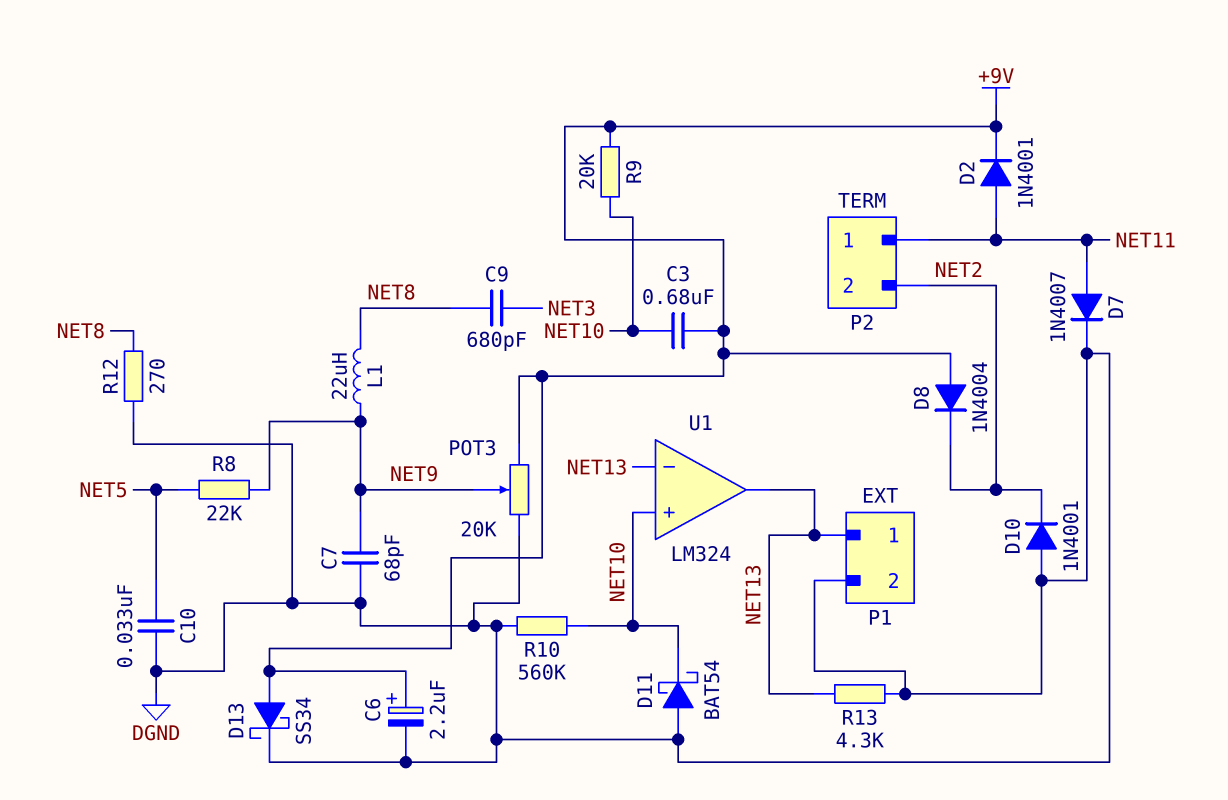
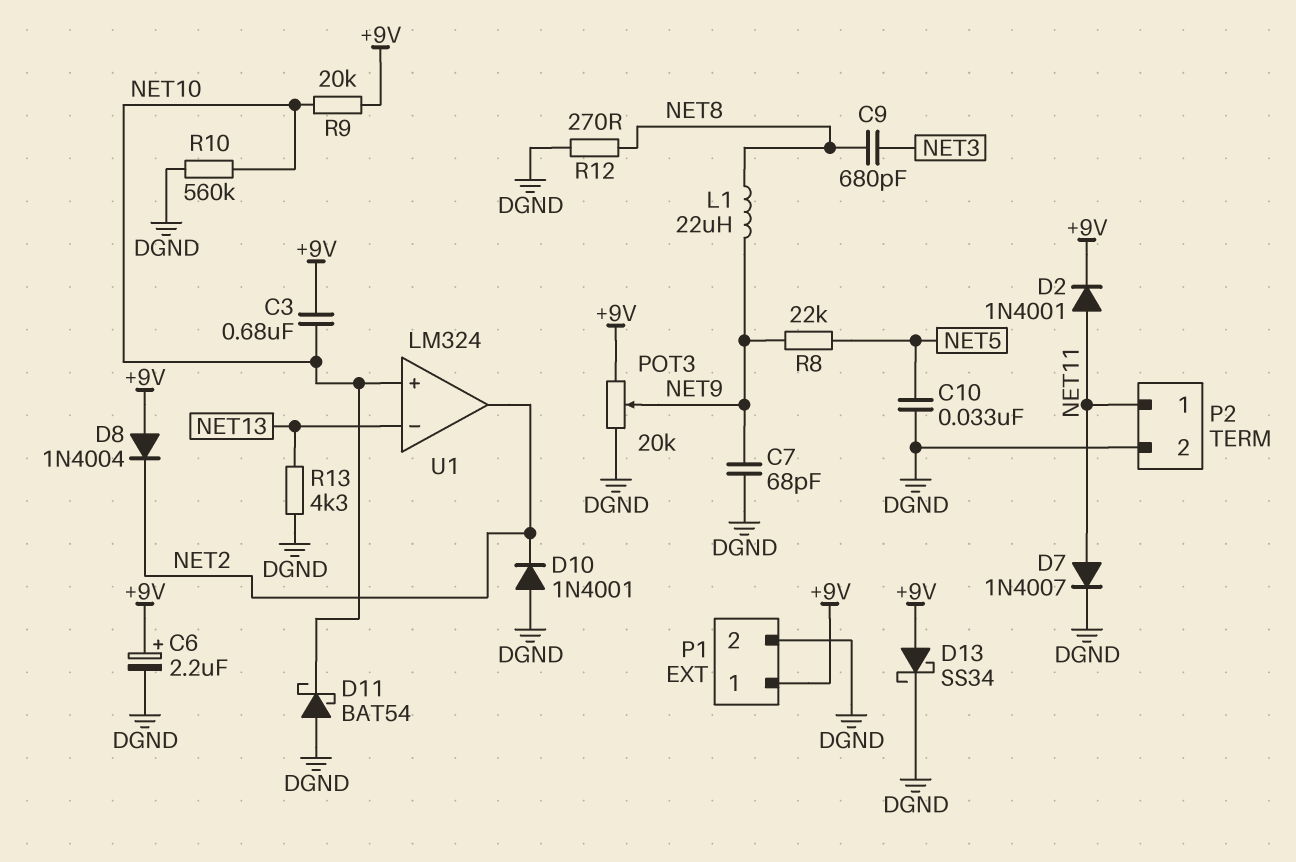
P1 pin 1: NET13 -> +9V
P2 pin 2: NET2 -> DGND
U1 pin out: NET13 -> NET2

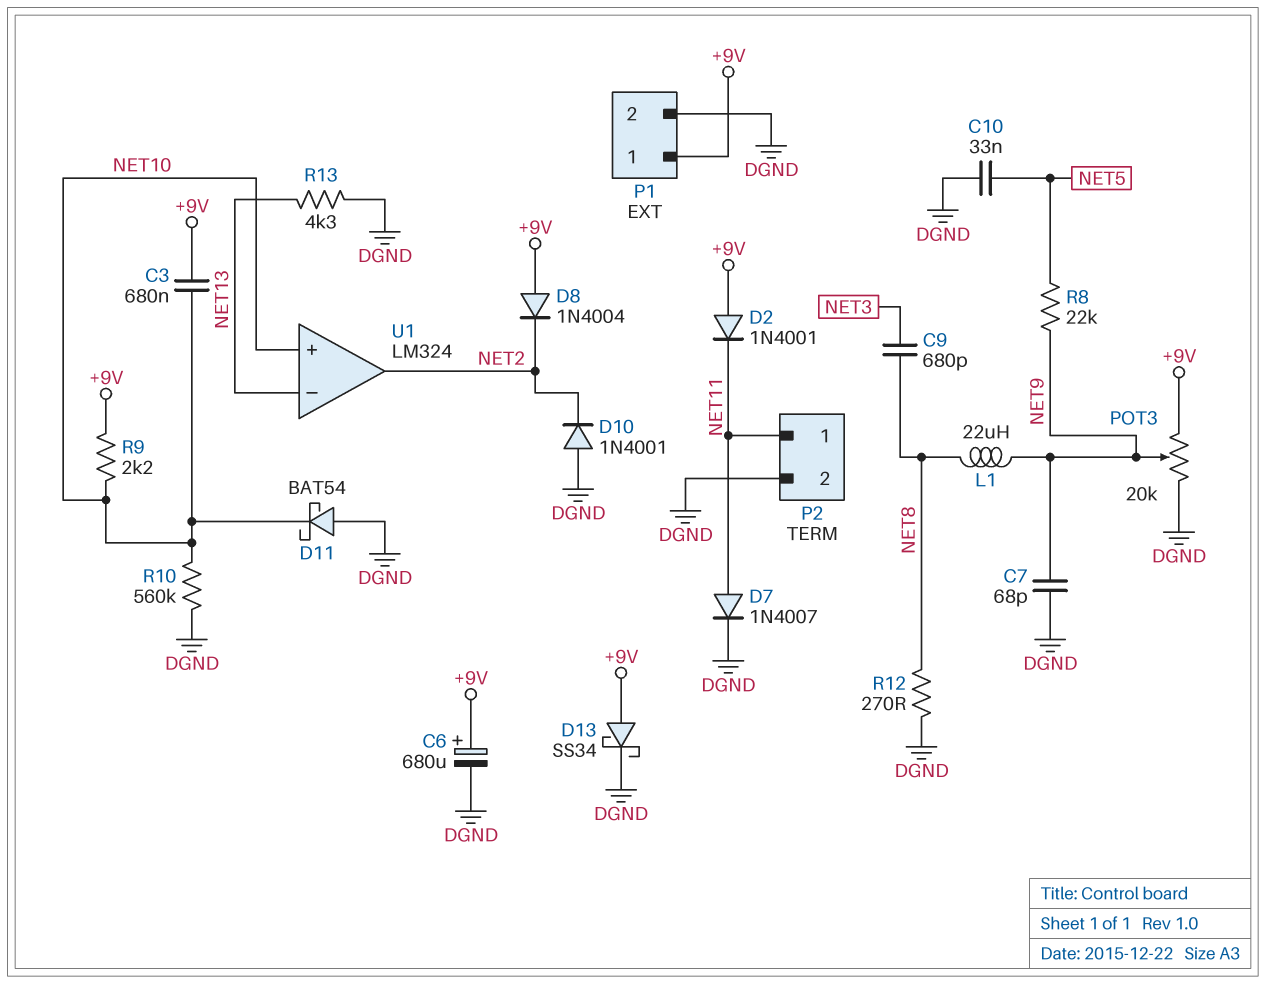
C6: 2.2uF (plus +9V, minus DGND) -> 680uF (plus +9V, minus DGND)
D2: diode 1N4001 (A NET11, K +9V) -> diode 1N4001 (A +9V, K NET11)
R9: 20k (+9V, NET10) -> 2.2k (+9V, NET10)

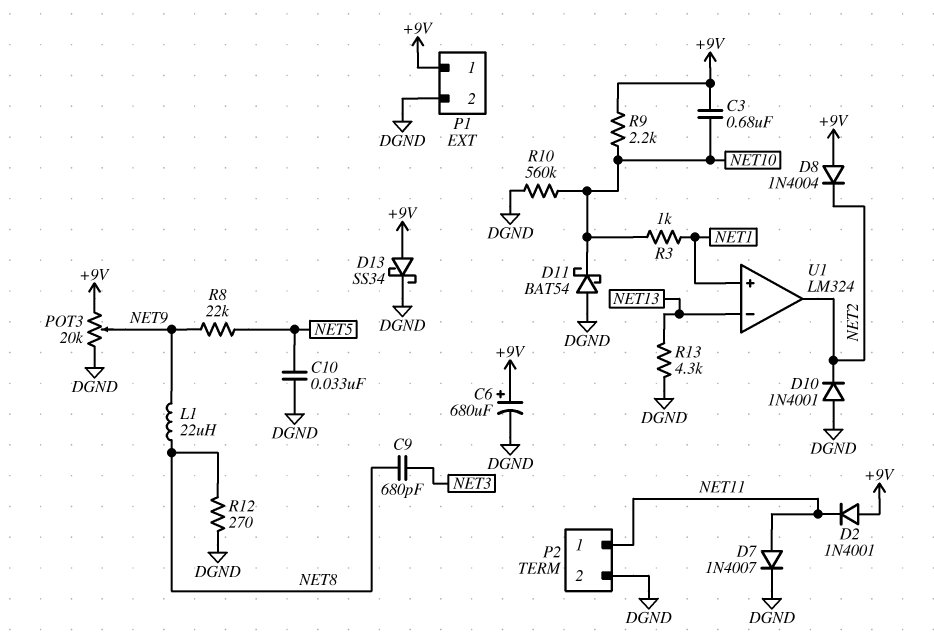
C7: 68pF (DGND, NET9) -> none
R3: none -> 1k (NET1, NET10)
U1 pin in+: NET10 -> NET1

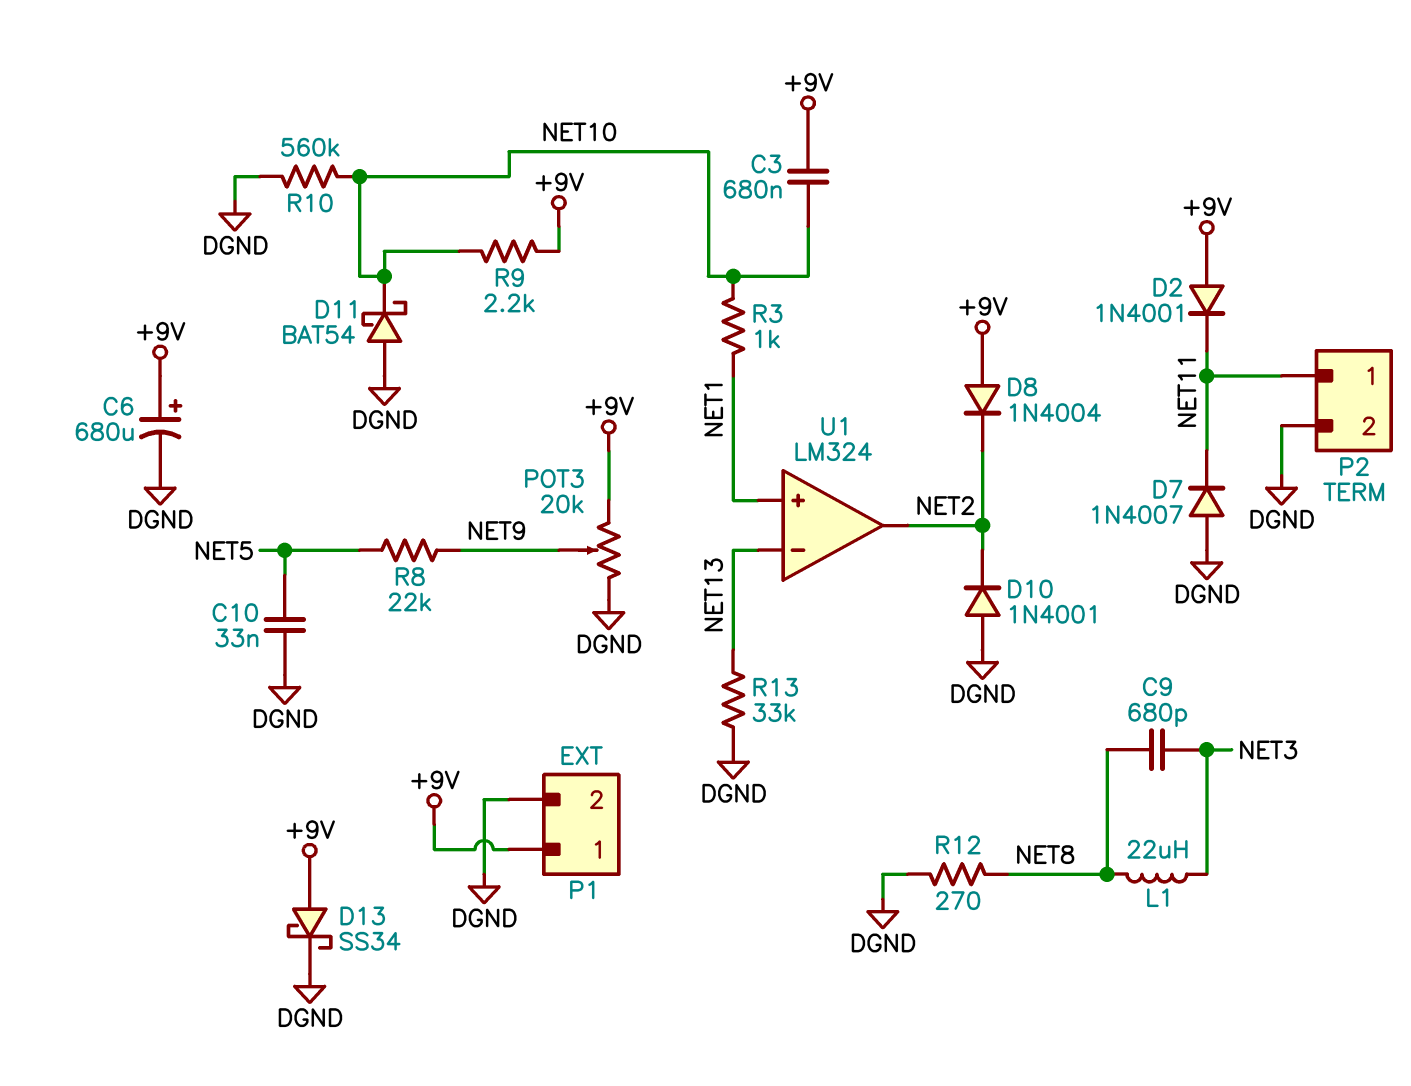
D7: diode 1N4007 (A NET11, K DGND) -> diode 1N4007 (A DGND, K NET11)
L1: 22uH (NET8, NET9) -> 22uH (NET3, NET8)
R13: 4.3k (DGND, NET13) -> 33k (DGND, NET13)

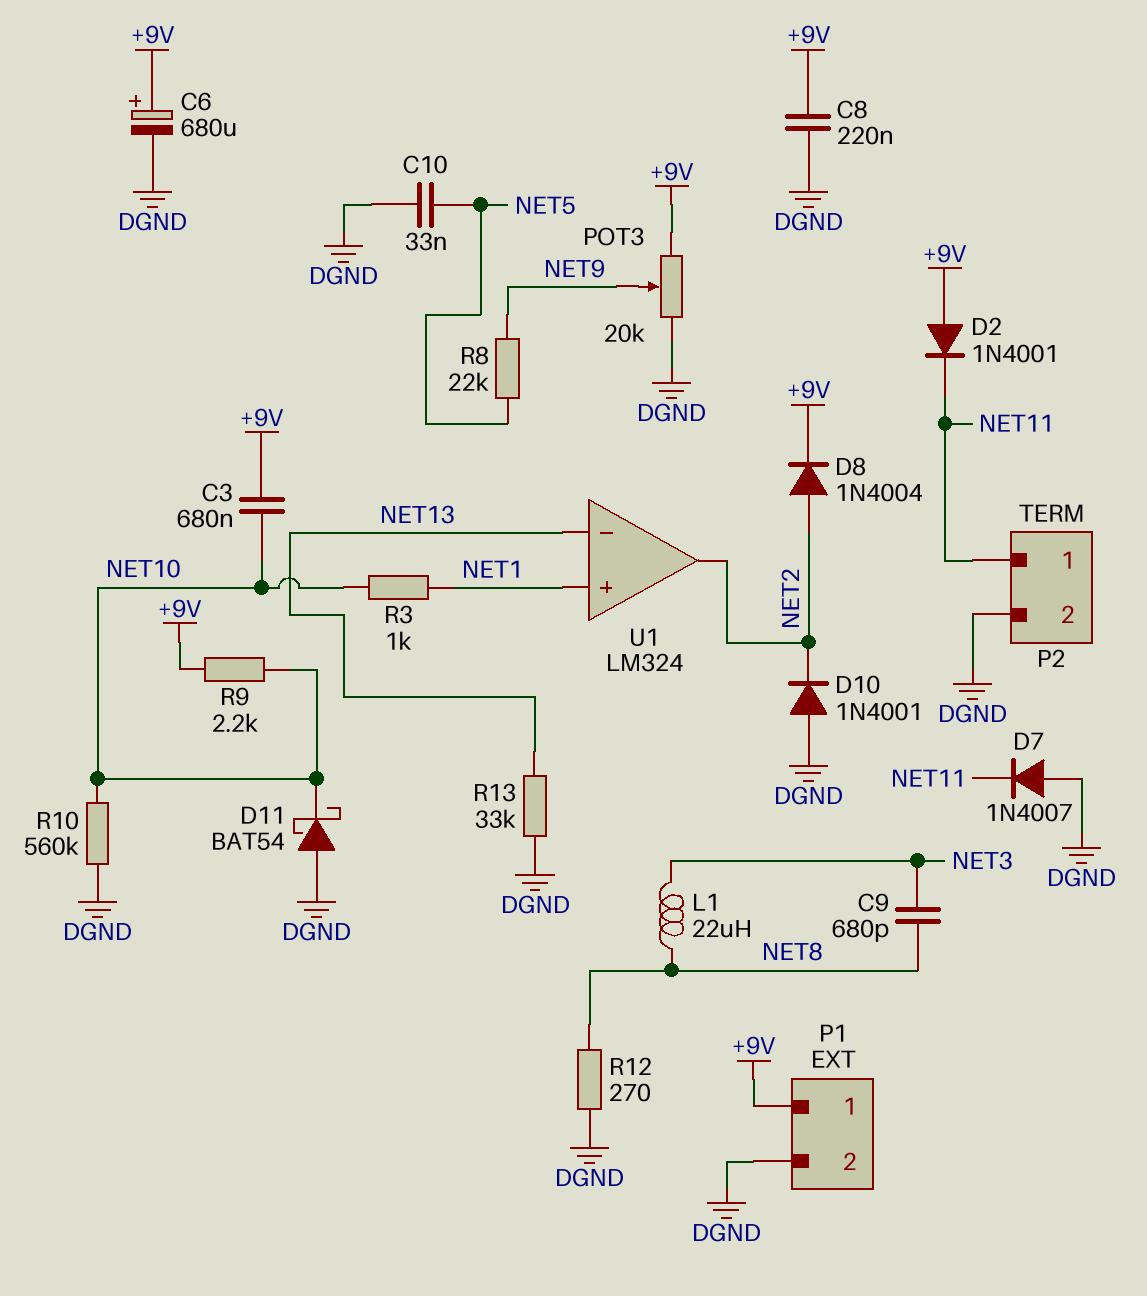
C8: none -> 220nF (+9V, DGND)
D8: diode 1N4004 (A +9V, K NET2) -> diode 1N4004 (A NET2, K +9V)
D13: schottky SS34 (A +9V, K DGND) -> none

